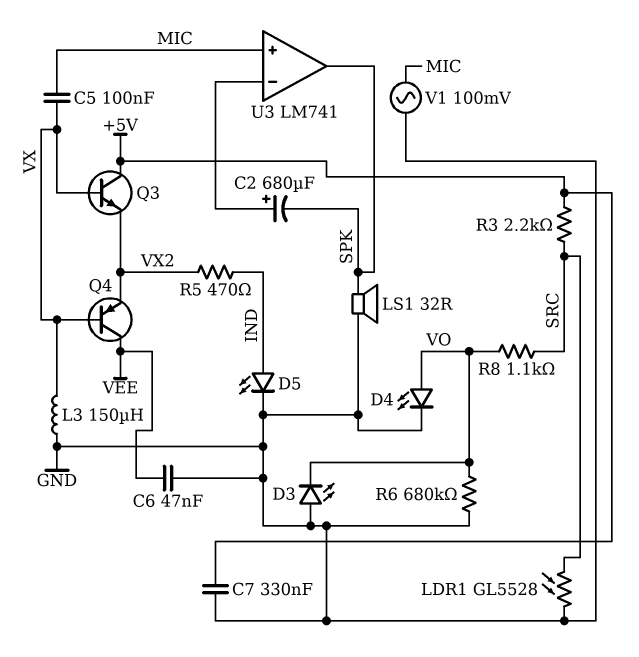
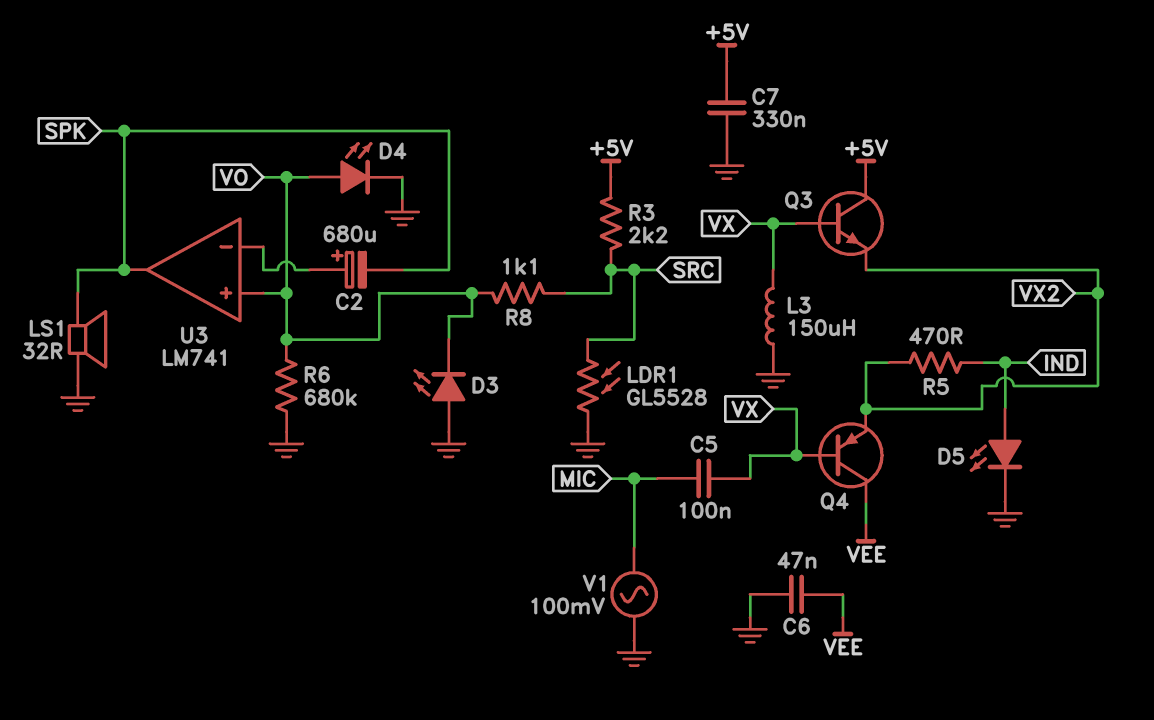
U3 pin in+: MIC -> VO

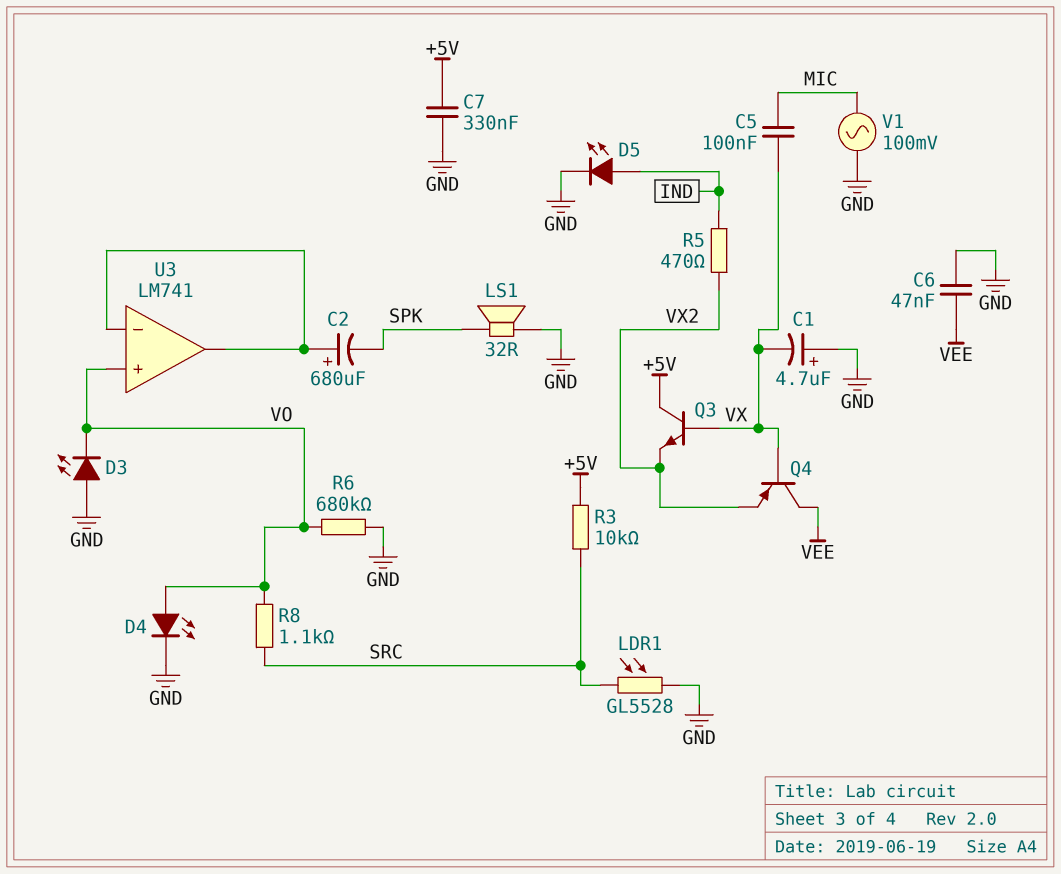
C1: none -> 4.7uF (plus GND, minus VX)
L3: 150uH (GND, VX) -> none
R3: 2.2k (+5V, SRC) -> 10k (+5V, SRC)
U3 pin out: SPK -> U3/in-

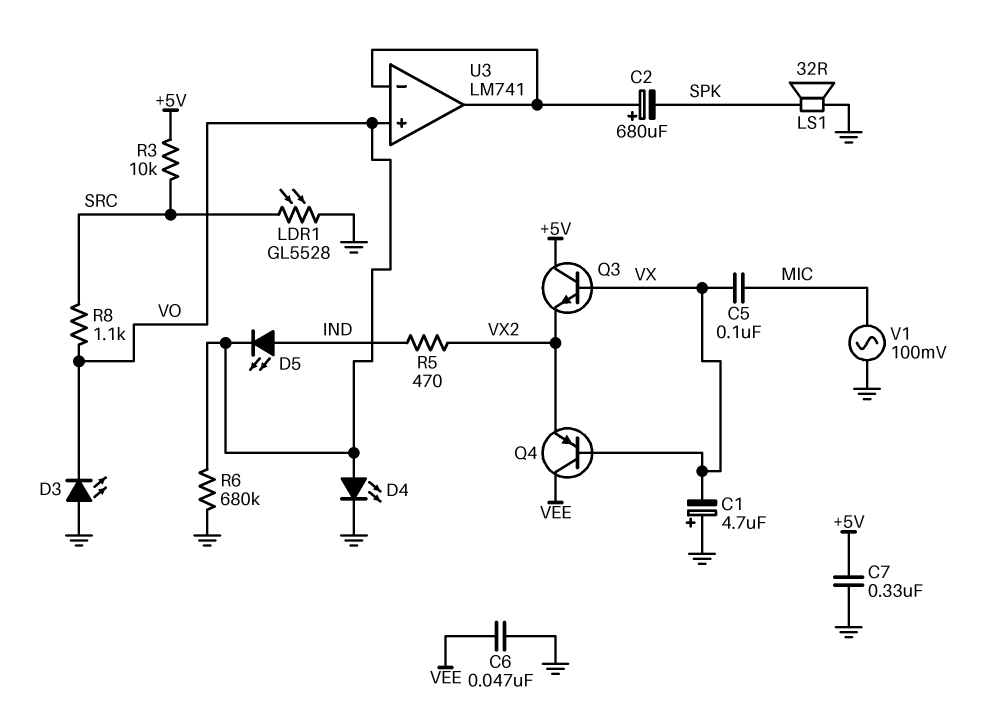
D5: LED (A IND, K GND) -> LED (A IND, K VO)

